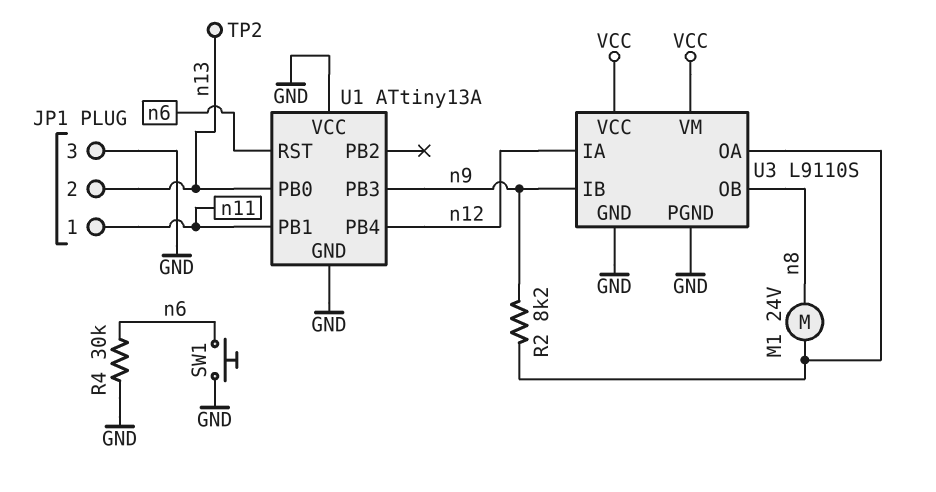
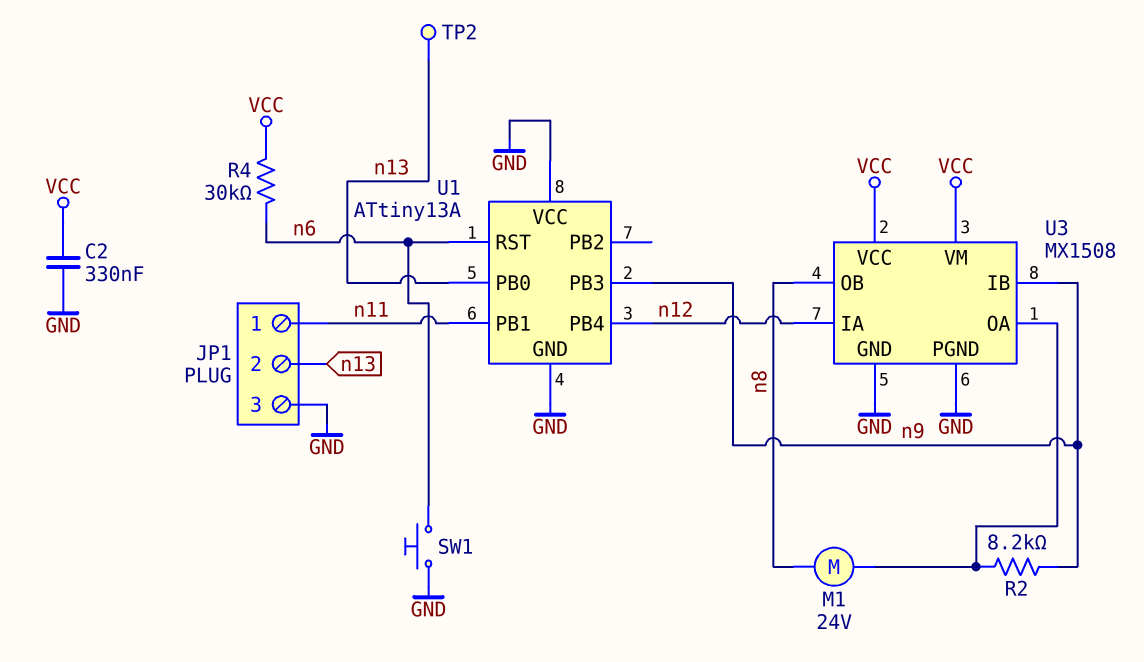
C2: none -> 330nF (GND, VCC)
R4: 30k (GND, n6) -> 30k (VCC, n6)
U3: L9110S -> MX1508

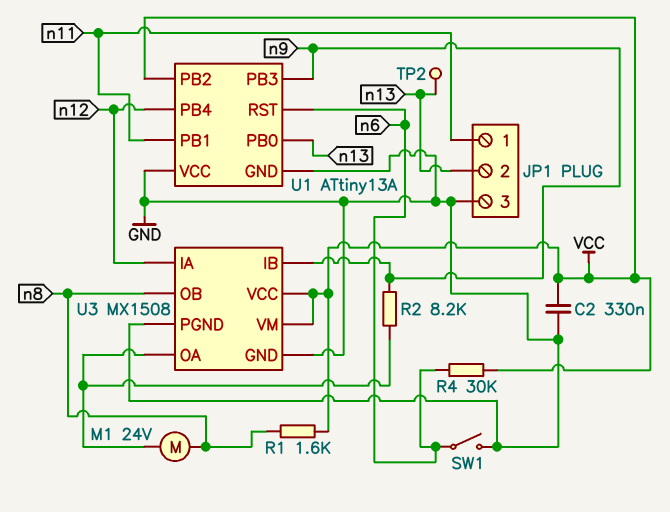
R1: none -> 1.6k (VCC, n8)
SW1: button (GND, n6) -> switch (GND, n6)
U1 pin PB2: none -> VCC

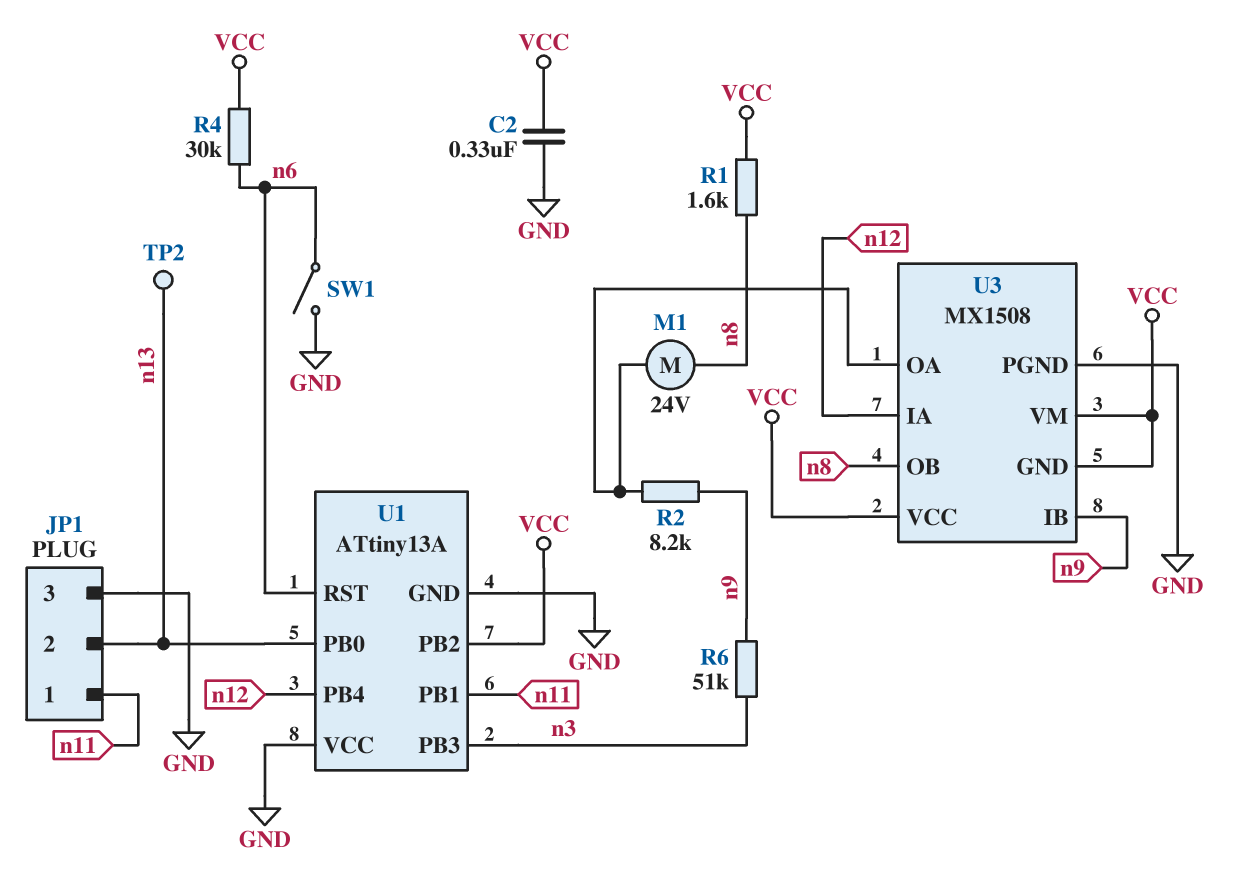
R6: none -> 51k (n3, n9)
U1 pin PB3: n9 -> n3
U3 pin GND: GND -> VCC

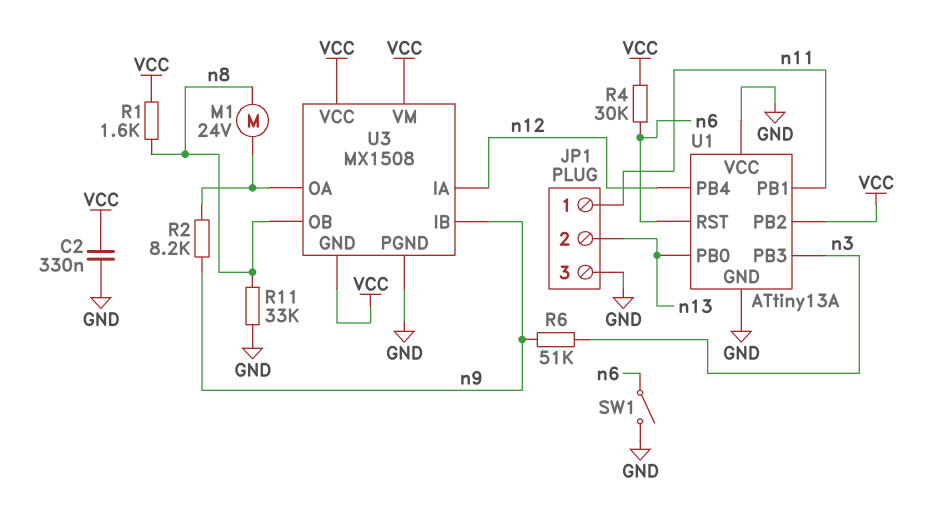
R11: none -> 33k (GND, n8)
TP2: test point (n13) -> none

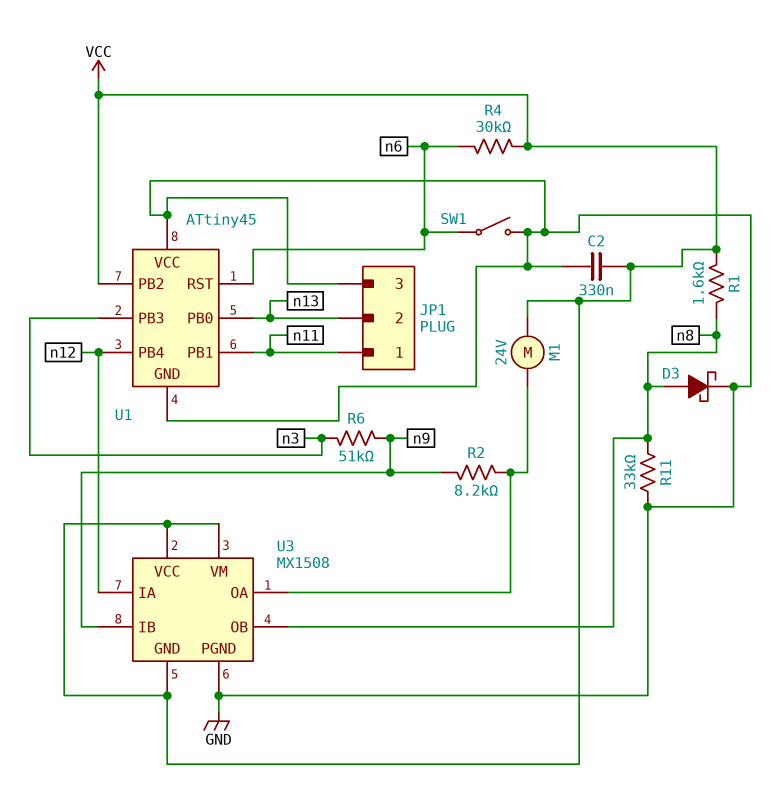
D3: none -> schottky (A n8, K GND)
M1: motor 24V (U3/OA, n8) -> motor 24V (U3/OA, VCC)
U1: ATtiny13A -> ATtiny45

